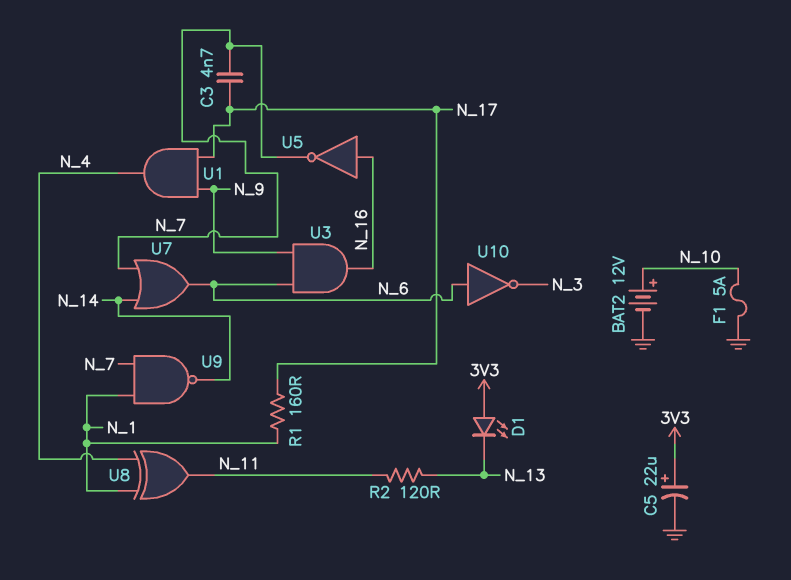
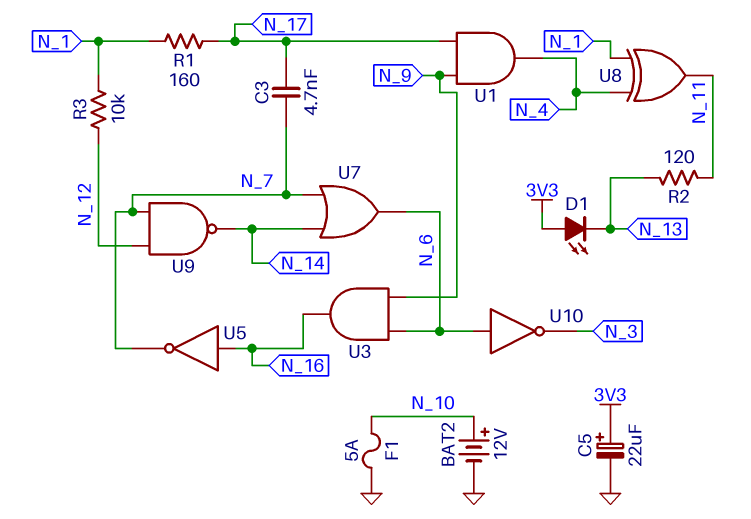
R3: none -> 10k (N_1, N_12)
U9: NAND (in N_1, in N_7, out N_14) -> NAND (in N_7, in N_12, out N_14)

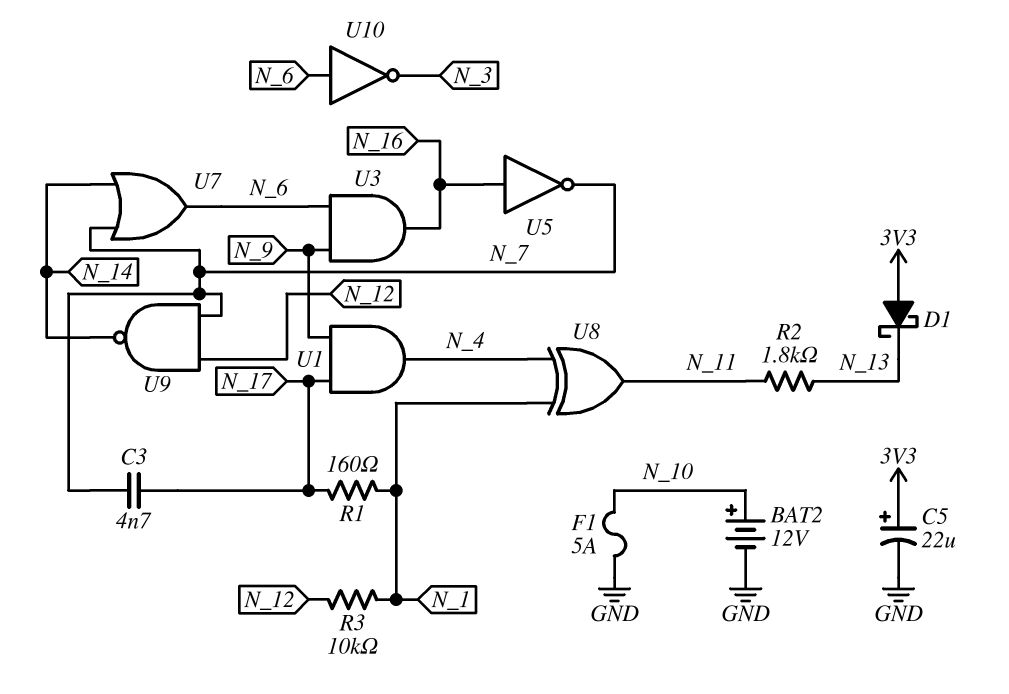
D1: LED (A 3V3, K N_13) -> schottky (A 3V3, K N_13)
R2: 120 (N_11, N_13) -> 1.8k (N_11, N_13)

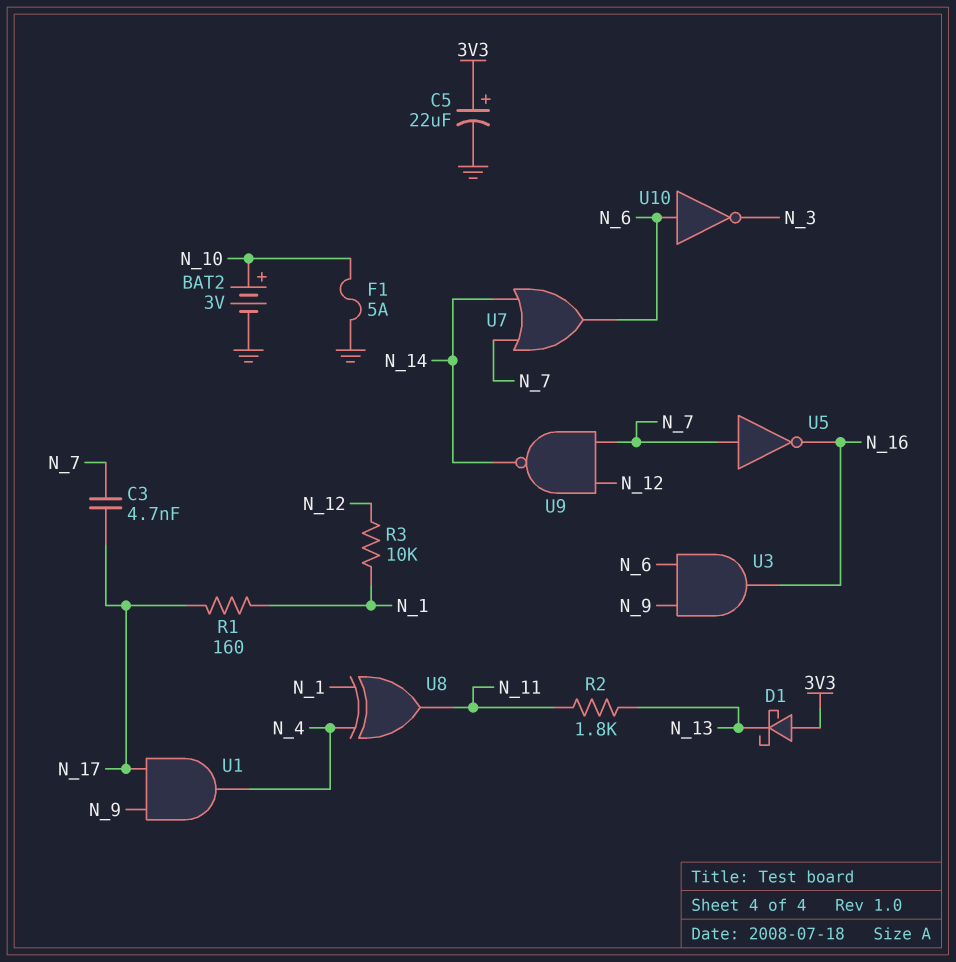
BAT2: 12V (plus N_10, minus GND) -> 3V (plus N_10, minus GND)
U5: NOT (in N_16, out N_7) -> NOT (in N_7, out N_16)

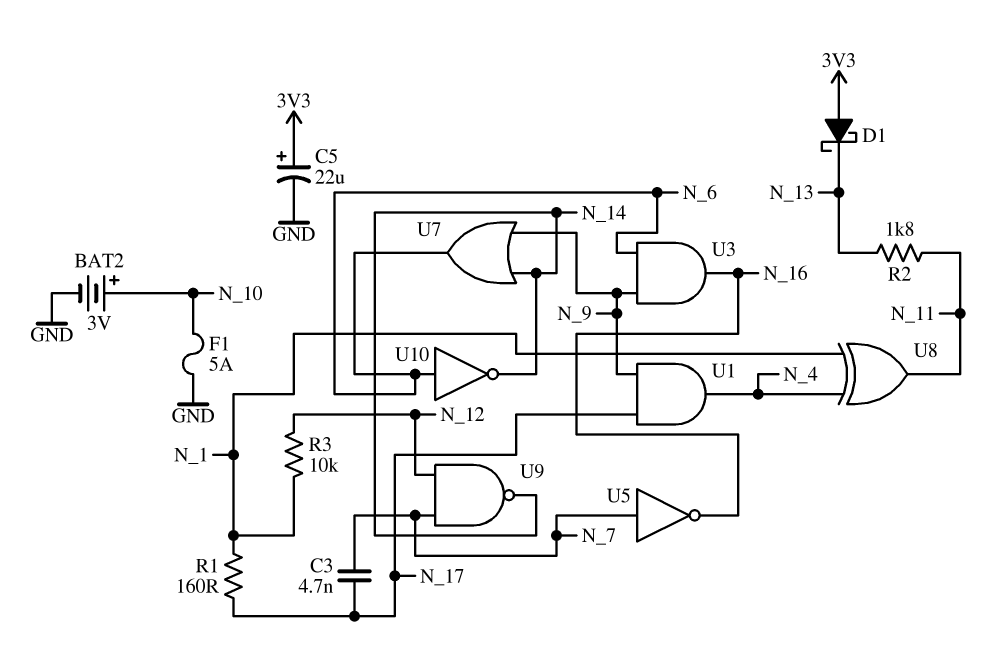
U7: OR (in N_7, in N_14, out N_6) -> OR (in N_9, in N_14, out N_6)
U10: NOT (in N_6, out N_3) -> NOT (in N_6, out N_14)

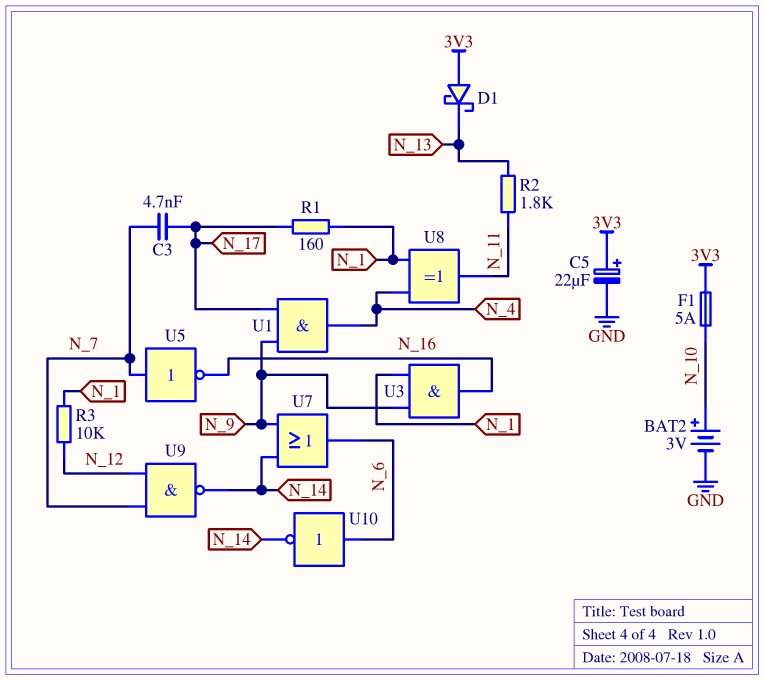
F1: 5A (GND, N_10) -> 5A (3V3, N_10)
U3: AND (in N_6, in N_9, out N_16) -> AND (in N_1, in N_9, out N_16)

